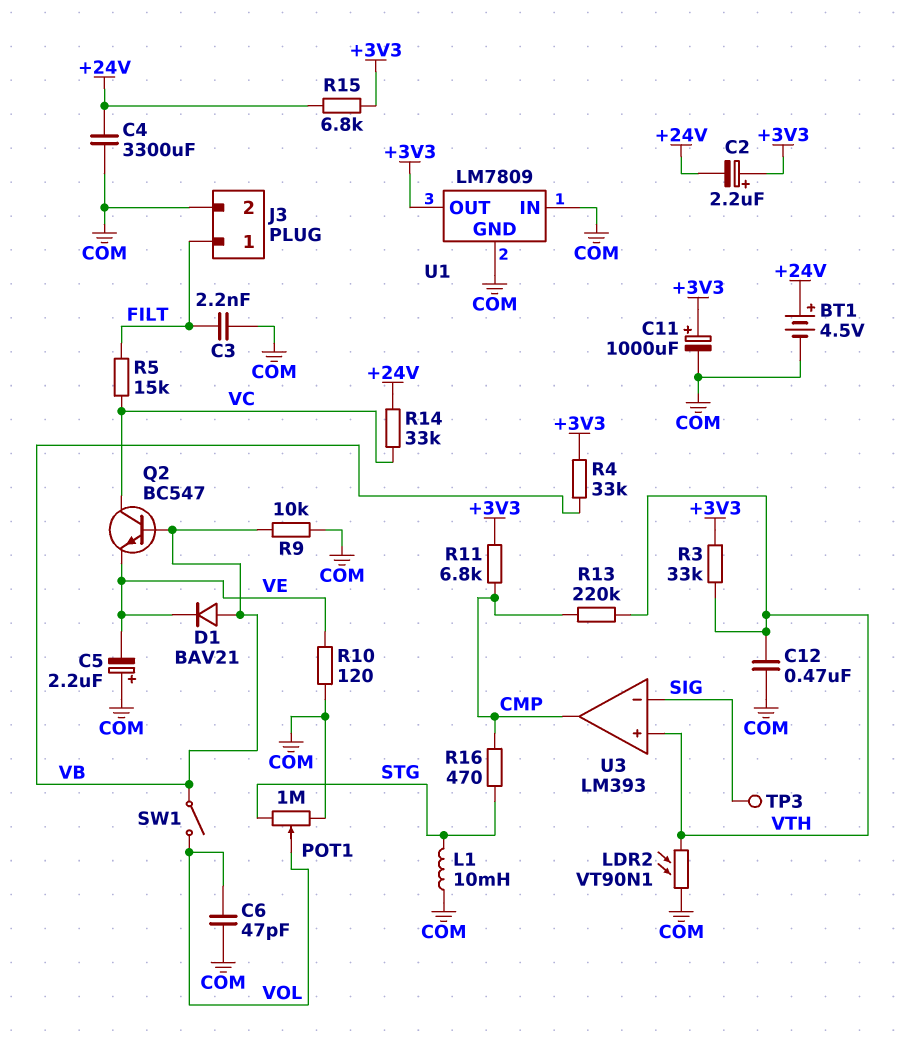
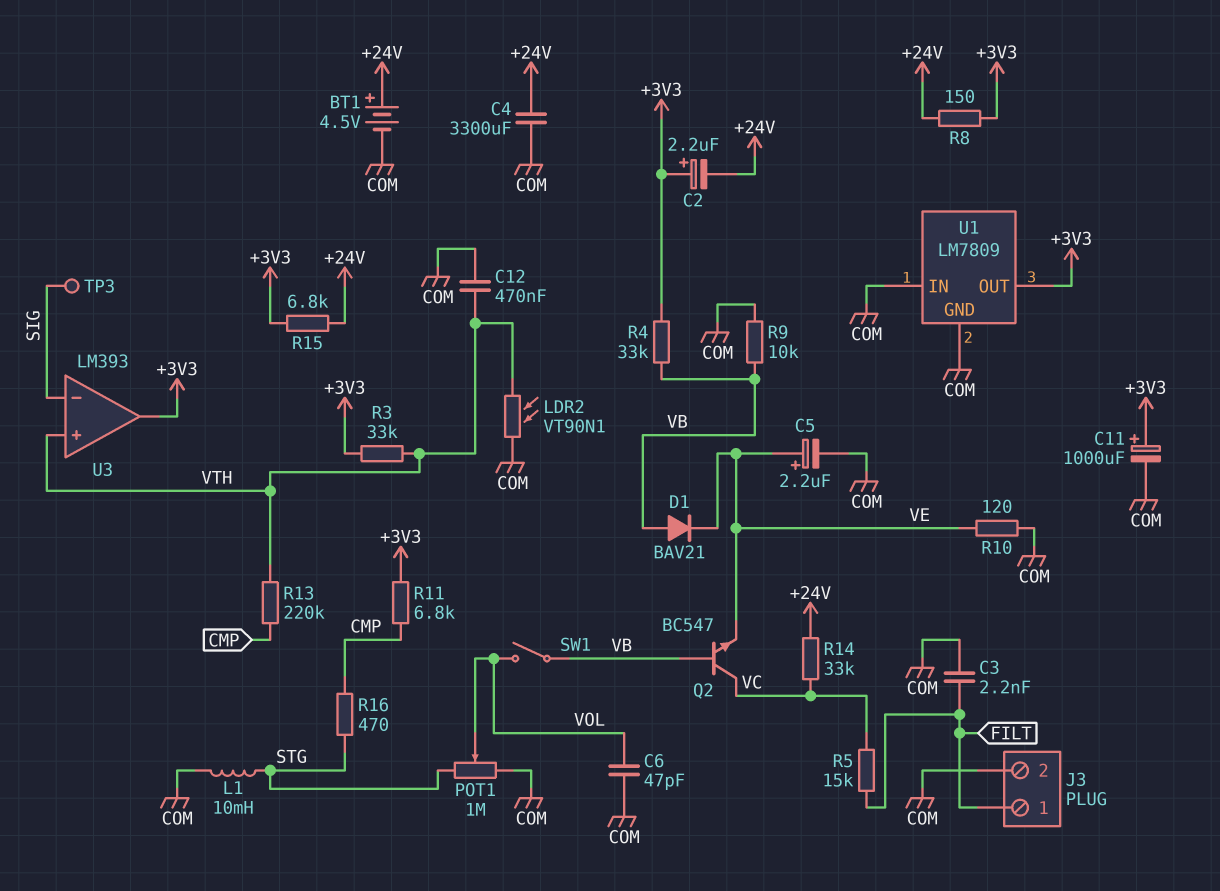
C5: 2.2uF (plus COM, minus VE) -> 2.2uF (plus VE, minus COM)
R8: none -> 150 (+3V3, +24V)
U3 pin out: CMP -> +3V3

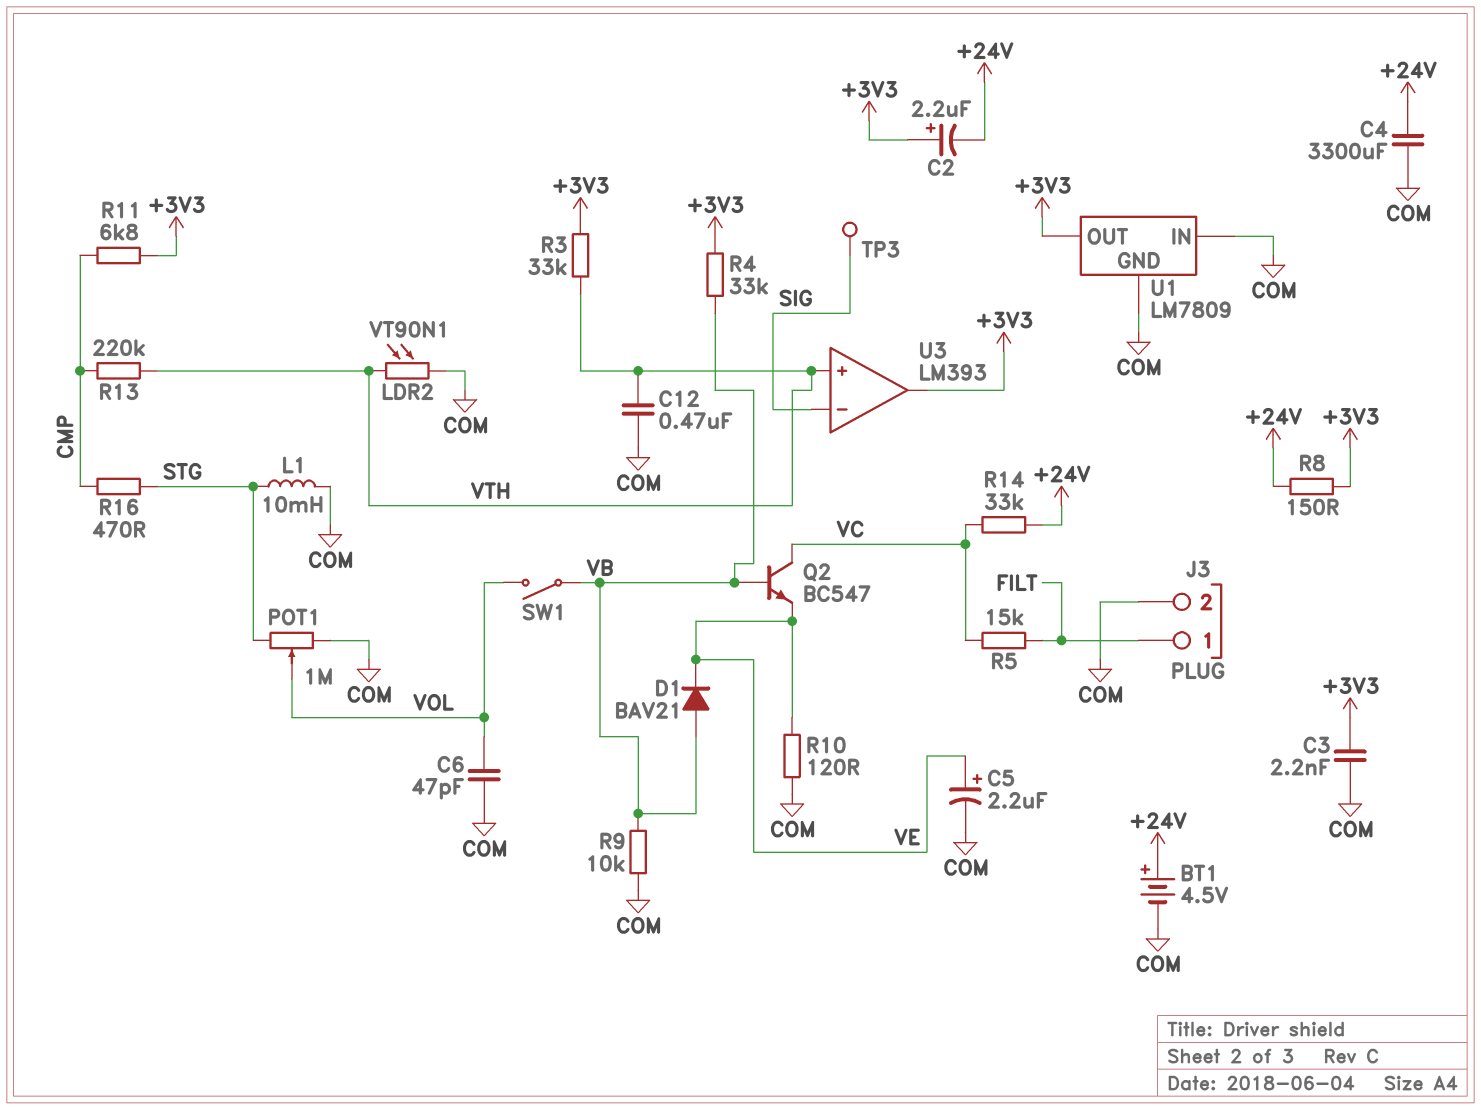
C3: 2.2nF (COM, FILT) -> 2.2nF (+3V3, COM)
C11: 1000uF (plus +3V3, minus COM) -> none
R15: 6.8k (+3V3, +24V) -> none

